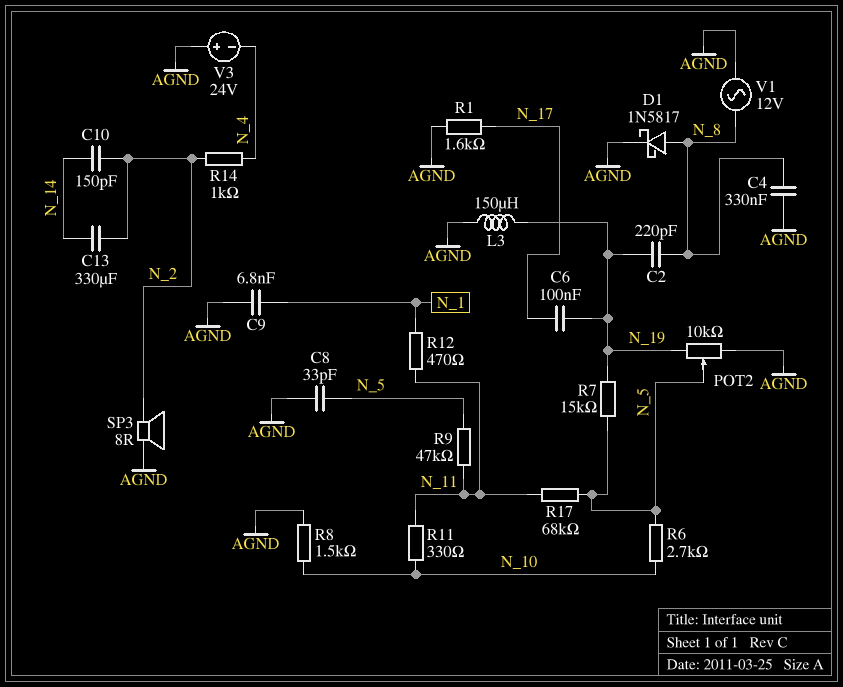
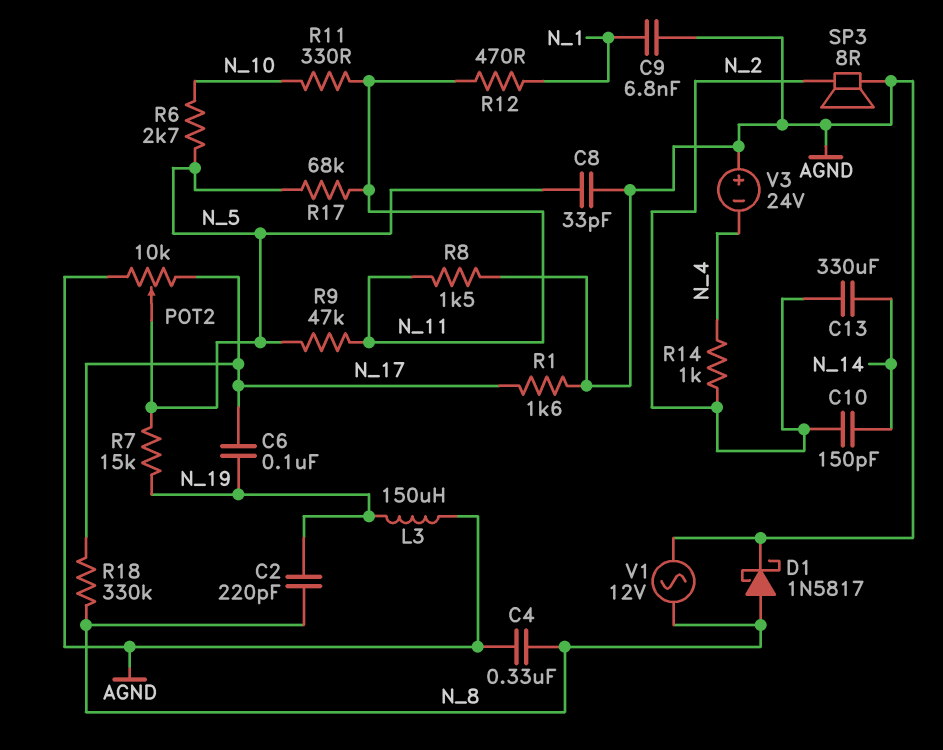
POT2: 10k (AGND, N_19, wiper N_5) -> 10k (AGND, N_17, wiper N_5)
R8: 1.5k (AGND, N_10) -> 1.5k (AGND, N_11)
R18: none -> 330k (N_8, N_17)

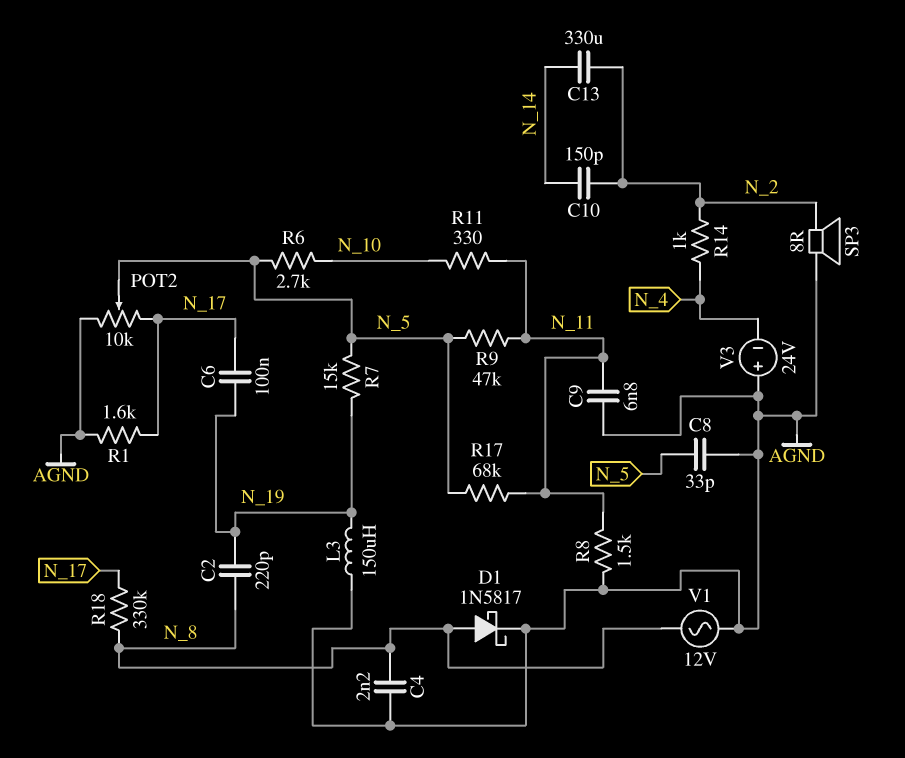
C4: 330nF (AGND, N_8) -> 2.2nF (AGND, N_8)
C9: 6.8nF (AGND, N_1) -> 6.8nF (AGND, N_11)
R12: 470 (N_1, N_11) -> none

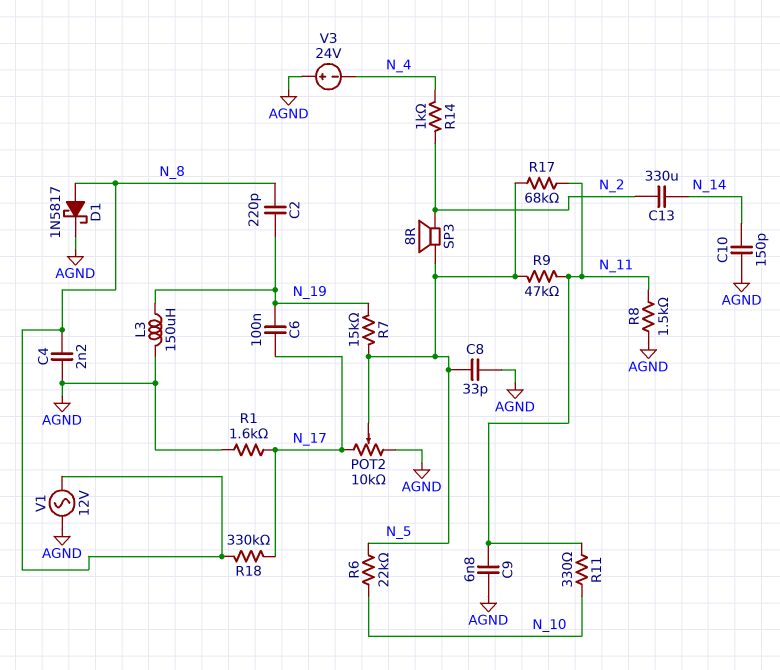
C10: 150pF (N_2, N_14) -> 150pF (AGND, N_14)
R6: 2.7k (N_5, N_10) -> 22k (N_5, N_10)
SP3: speaker 8R (AGND, N_2) -> speaker 8R (N_2, N_5)

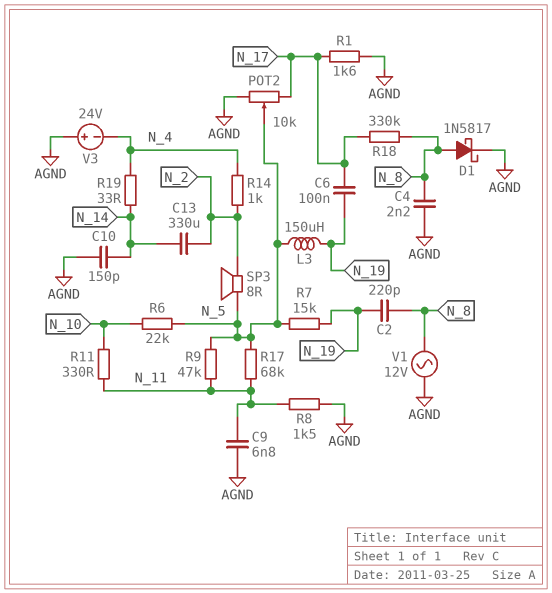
C8: 33pF (AGND, N_5) -> none
L3: 150uH (AGND, N_19) -> 150uH (N_5, N_19)
R19: none -> 33 (N_4, N_14)

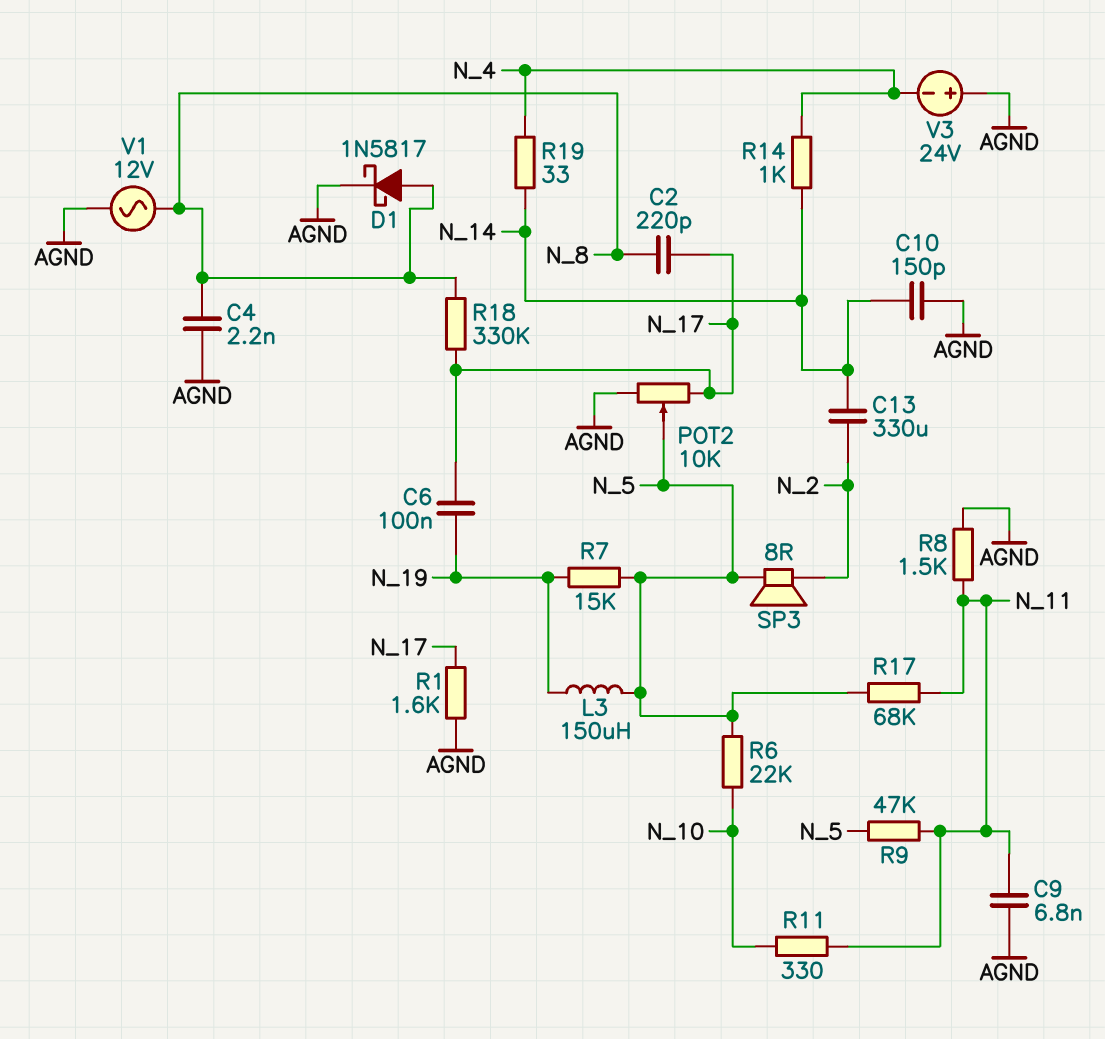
C2: 220pF (N_8, N_19) -> 220pF (N_8, N_17)
R14: 1k (N_2, N_4) -> 1k (N_4, N_14)

